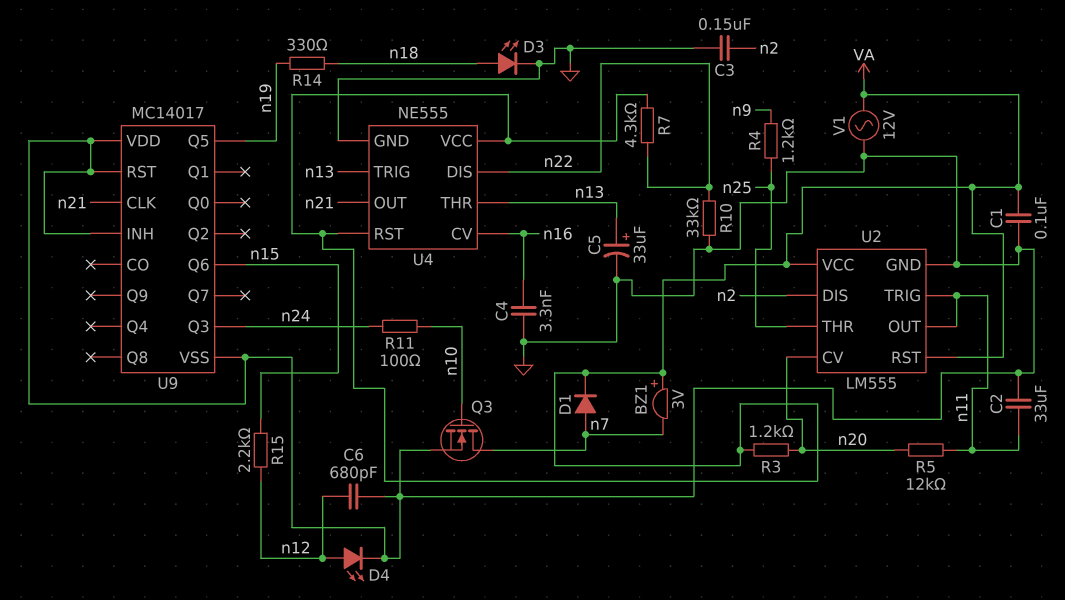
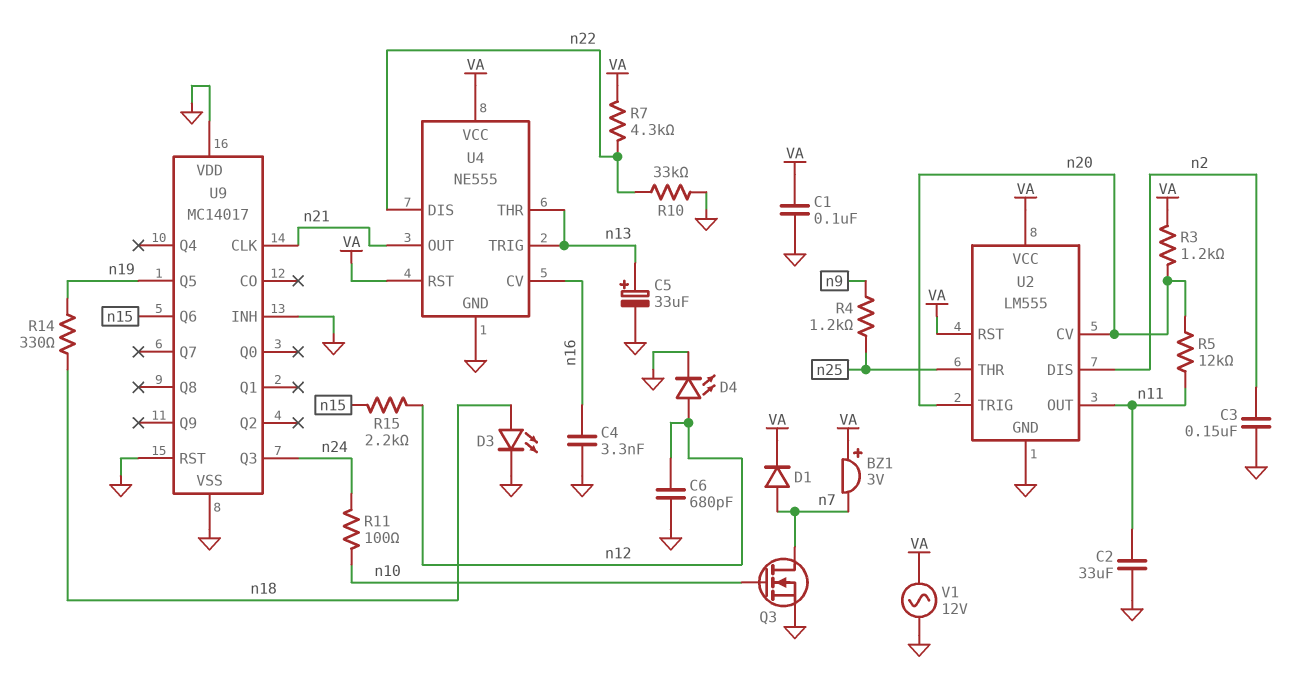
U2 pin TRIG: n11 -> n20

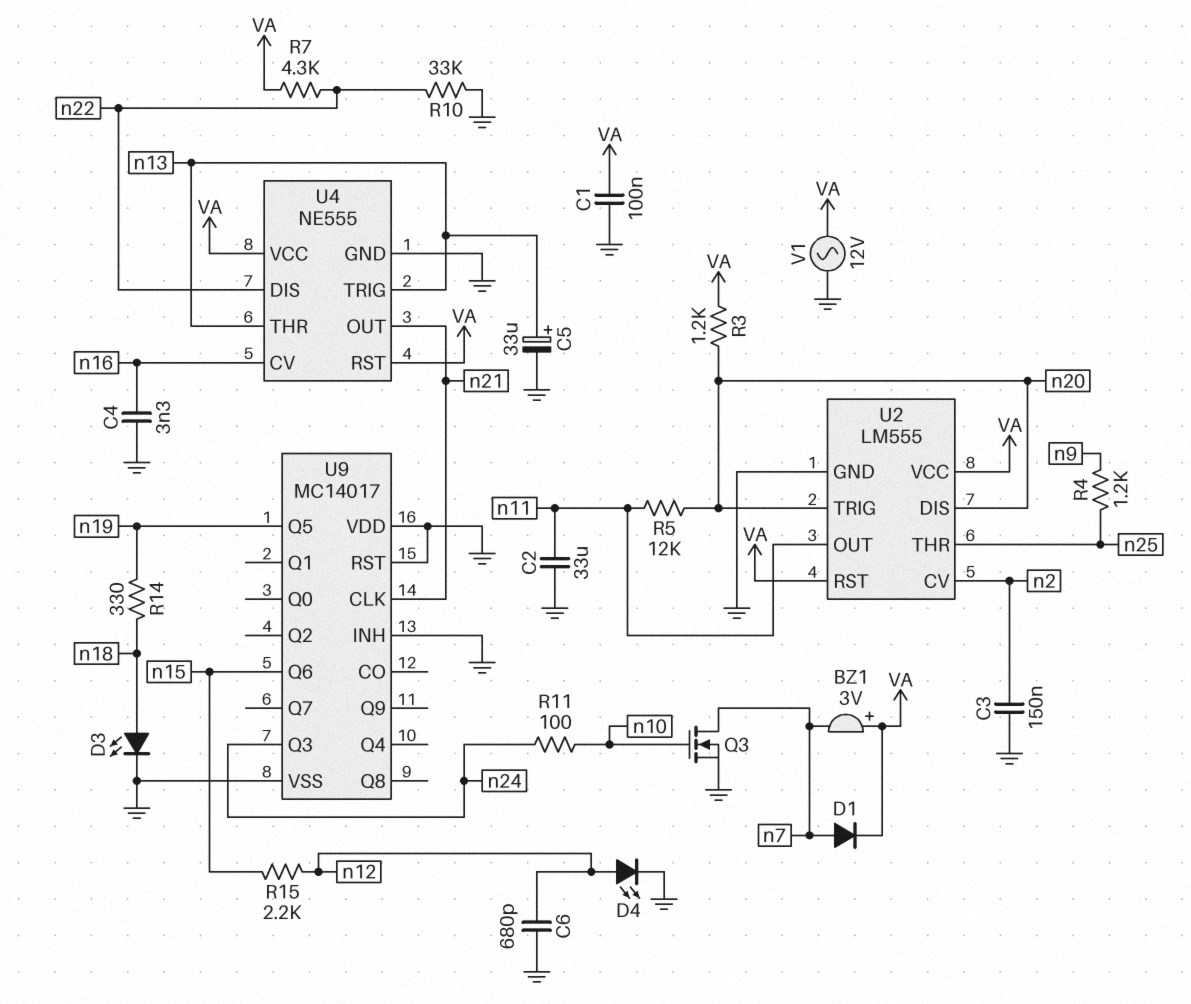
U2 pin CV: n20 -> n2
U2 pin DIS: n2 -> n20

